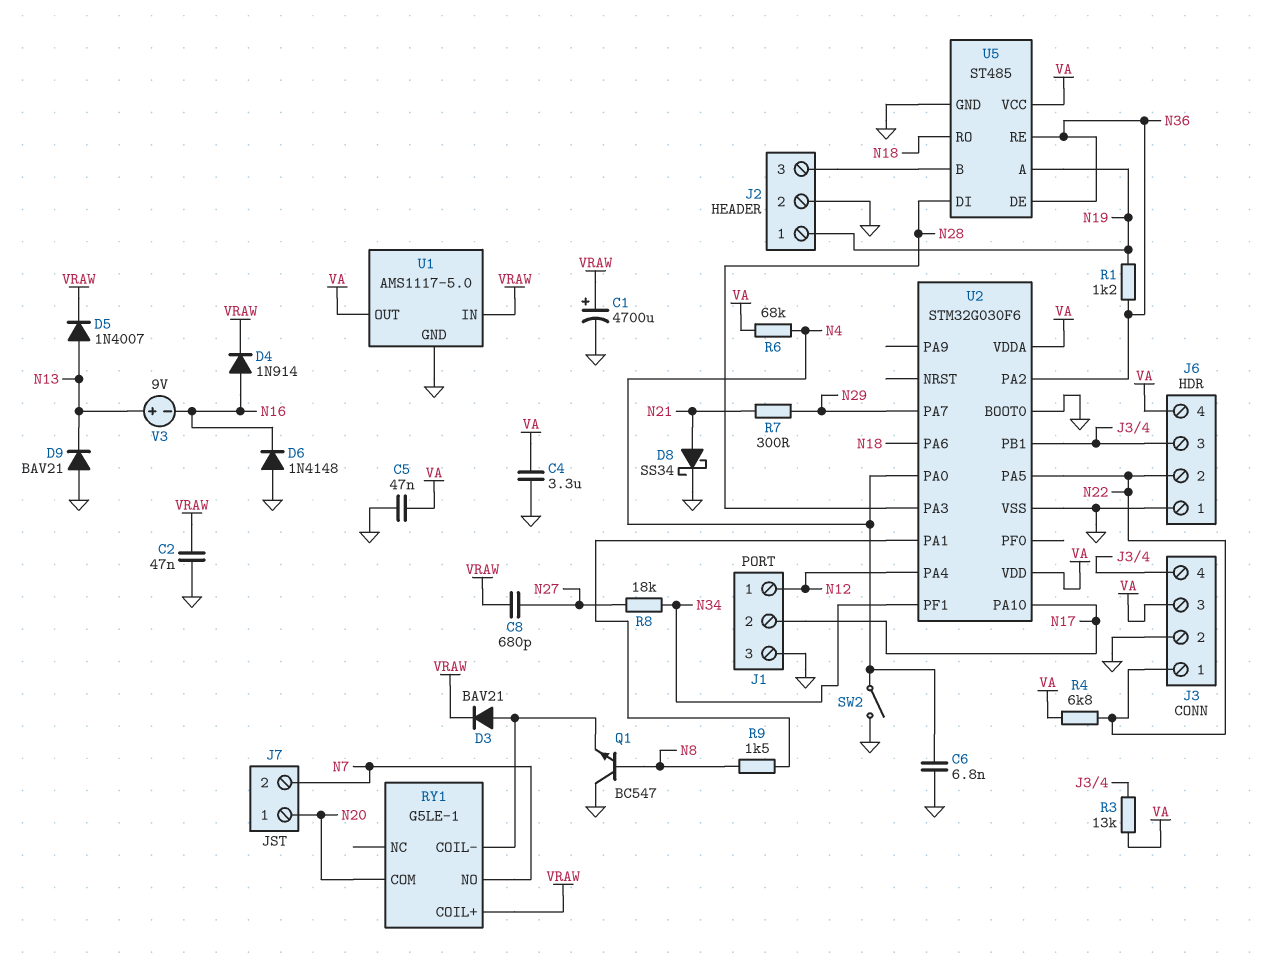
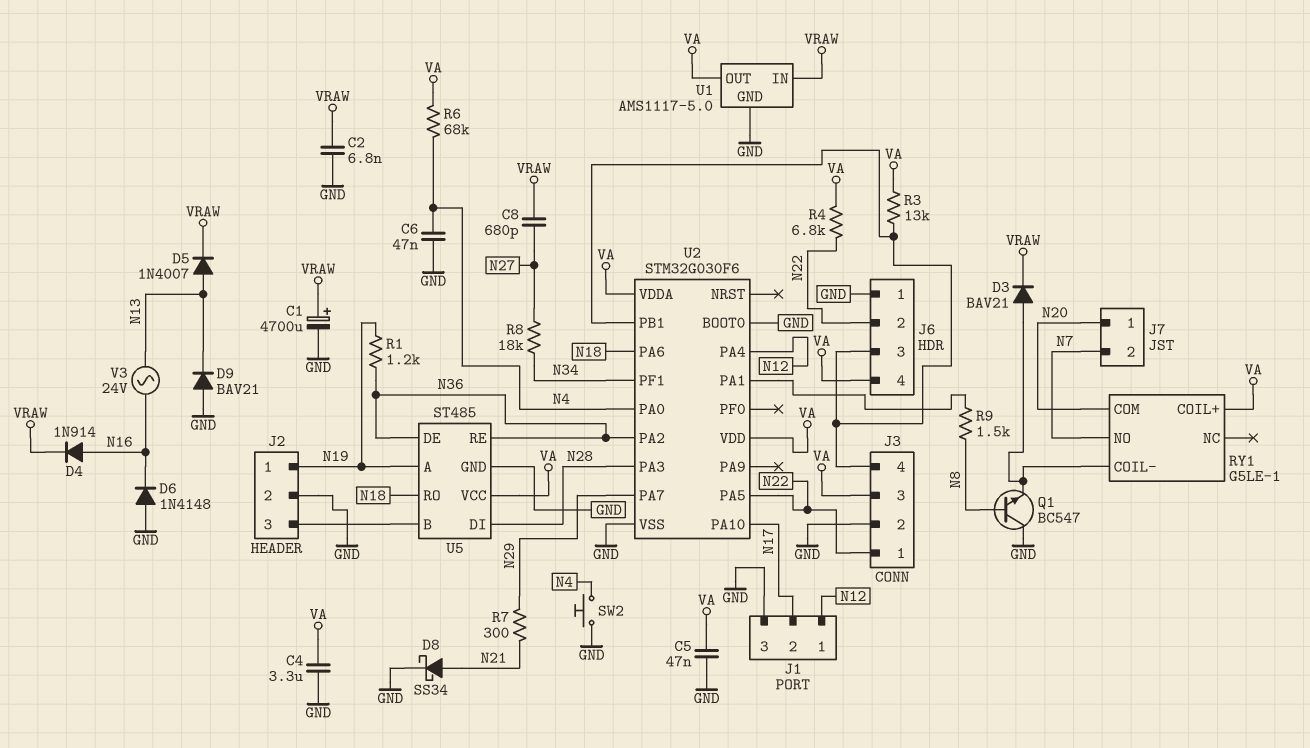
C2: 47nF (GND, VRAW) -> 6.8nF (GND, VRAW)
C6: 6.8nF (GND, N4) -> 47nF (GND, N4)
RY1 pin COIL+: VRAW -> VA
SW2: switch (GND, N4) -> button (GND, N4)
V3: 9V (plus N13, minus N16) -> AC 24V (N13, N16)

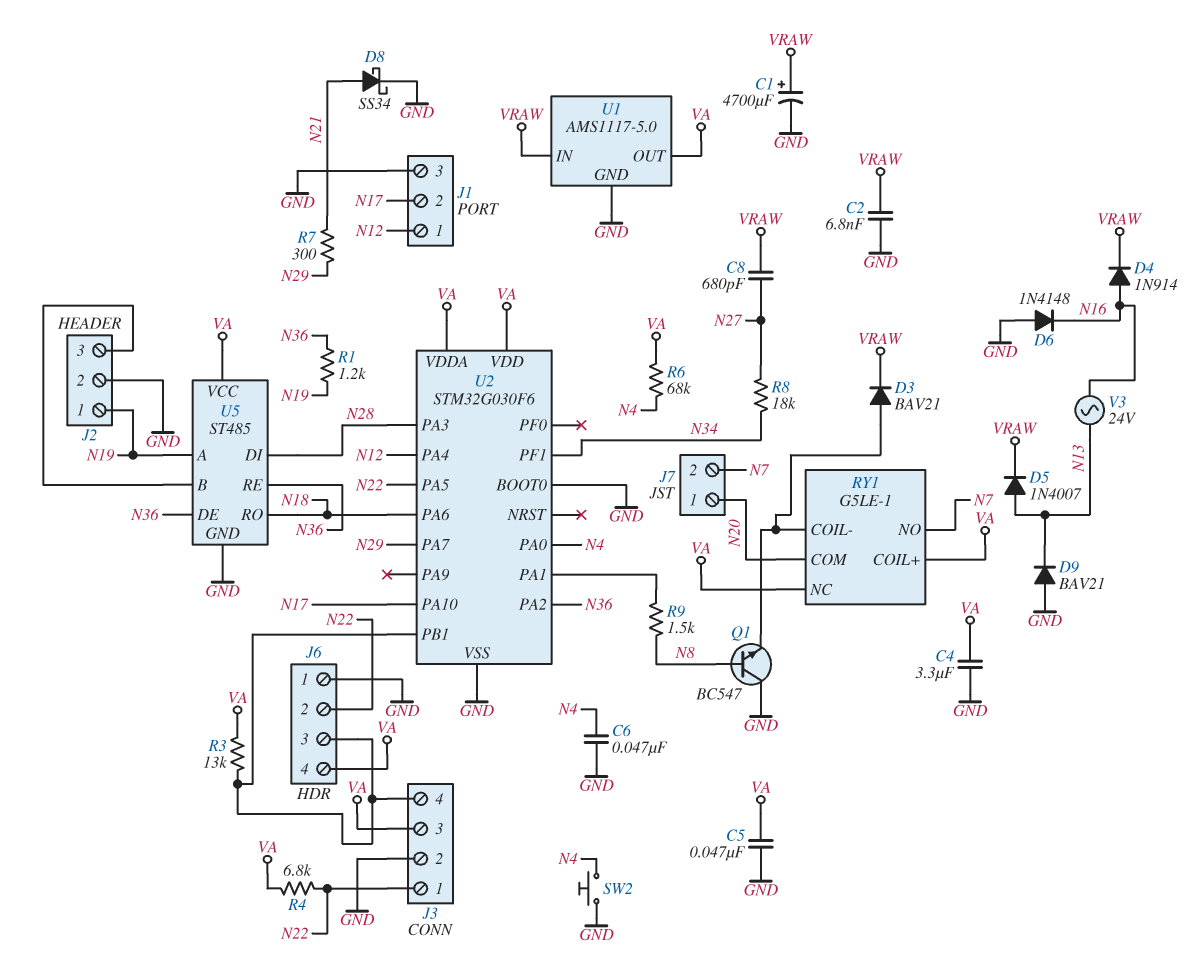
RY1 pin NC: none -> VA

